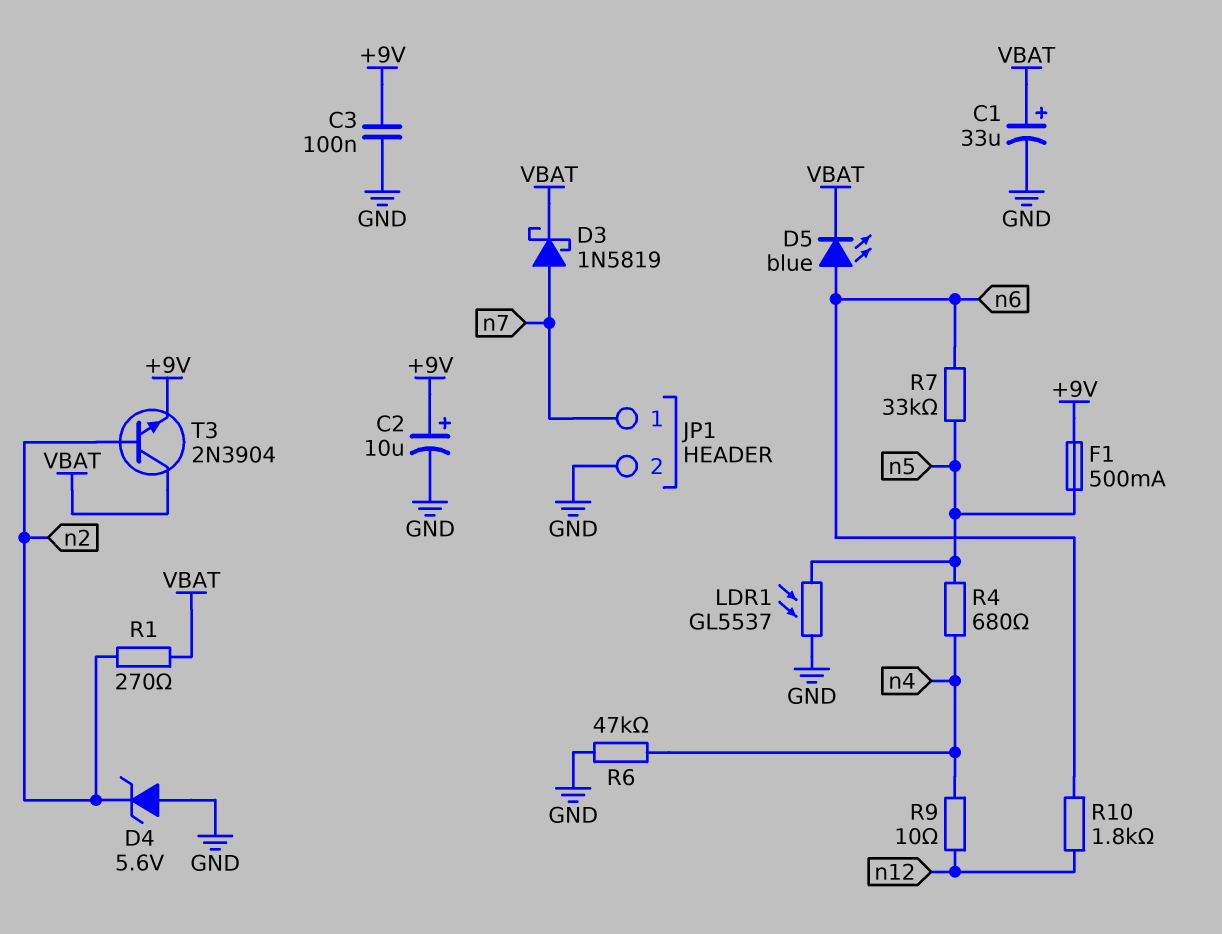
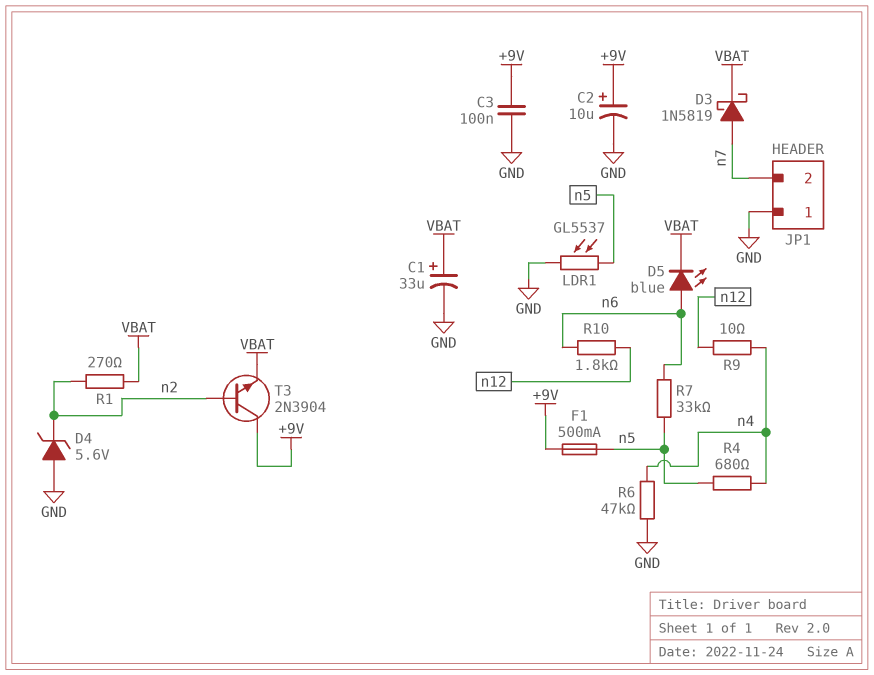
JP1 pin 1: n7 -> GND
JP1 pin 2: GND -> n7
T3: NPN 2N3904 (B n2, C VBAT, E +9V) -> NPN 2N3904 (B n2, C +9V, E VBAT)

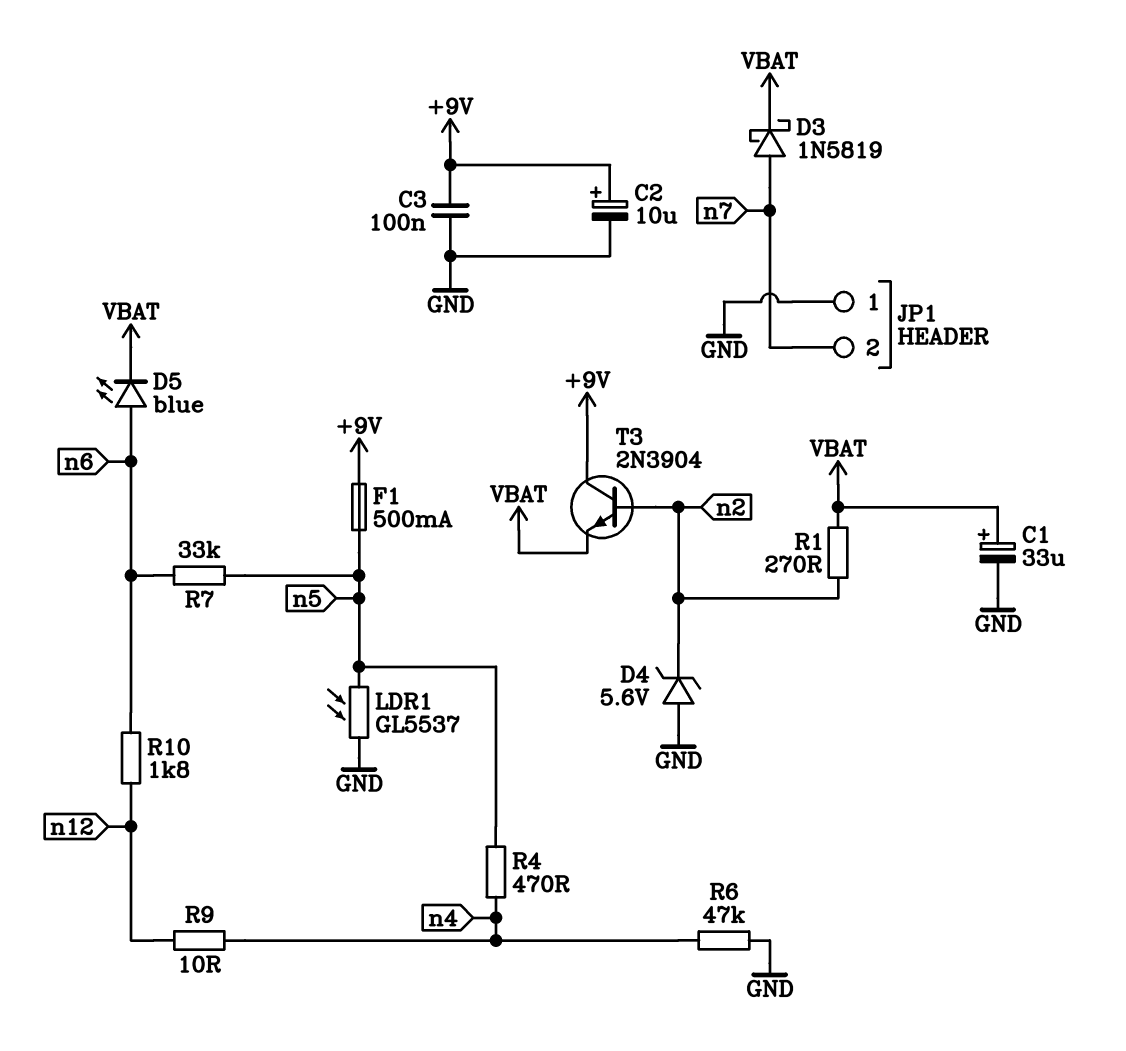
R4: 680 (n4, n5) -> 470 (n4, n5)

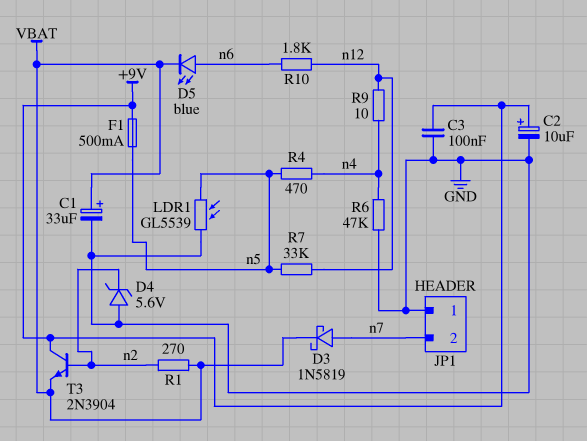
LDR1: GL5537 (GND, n5) -> GL5539 (GND, n5)
R7: 33k (n5, n6) -> 33k (n5, n12)

